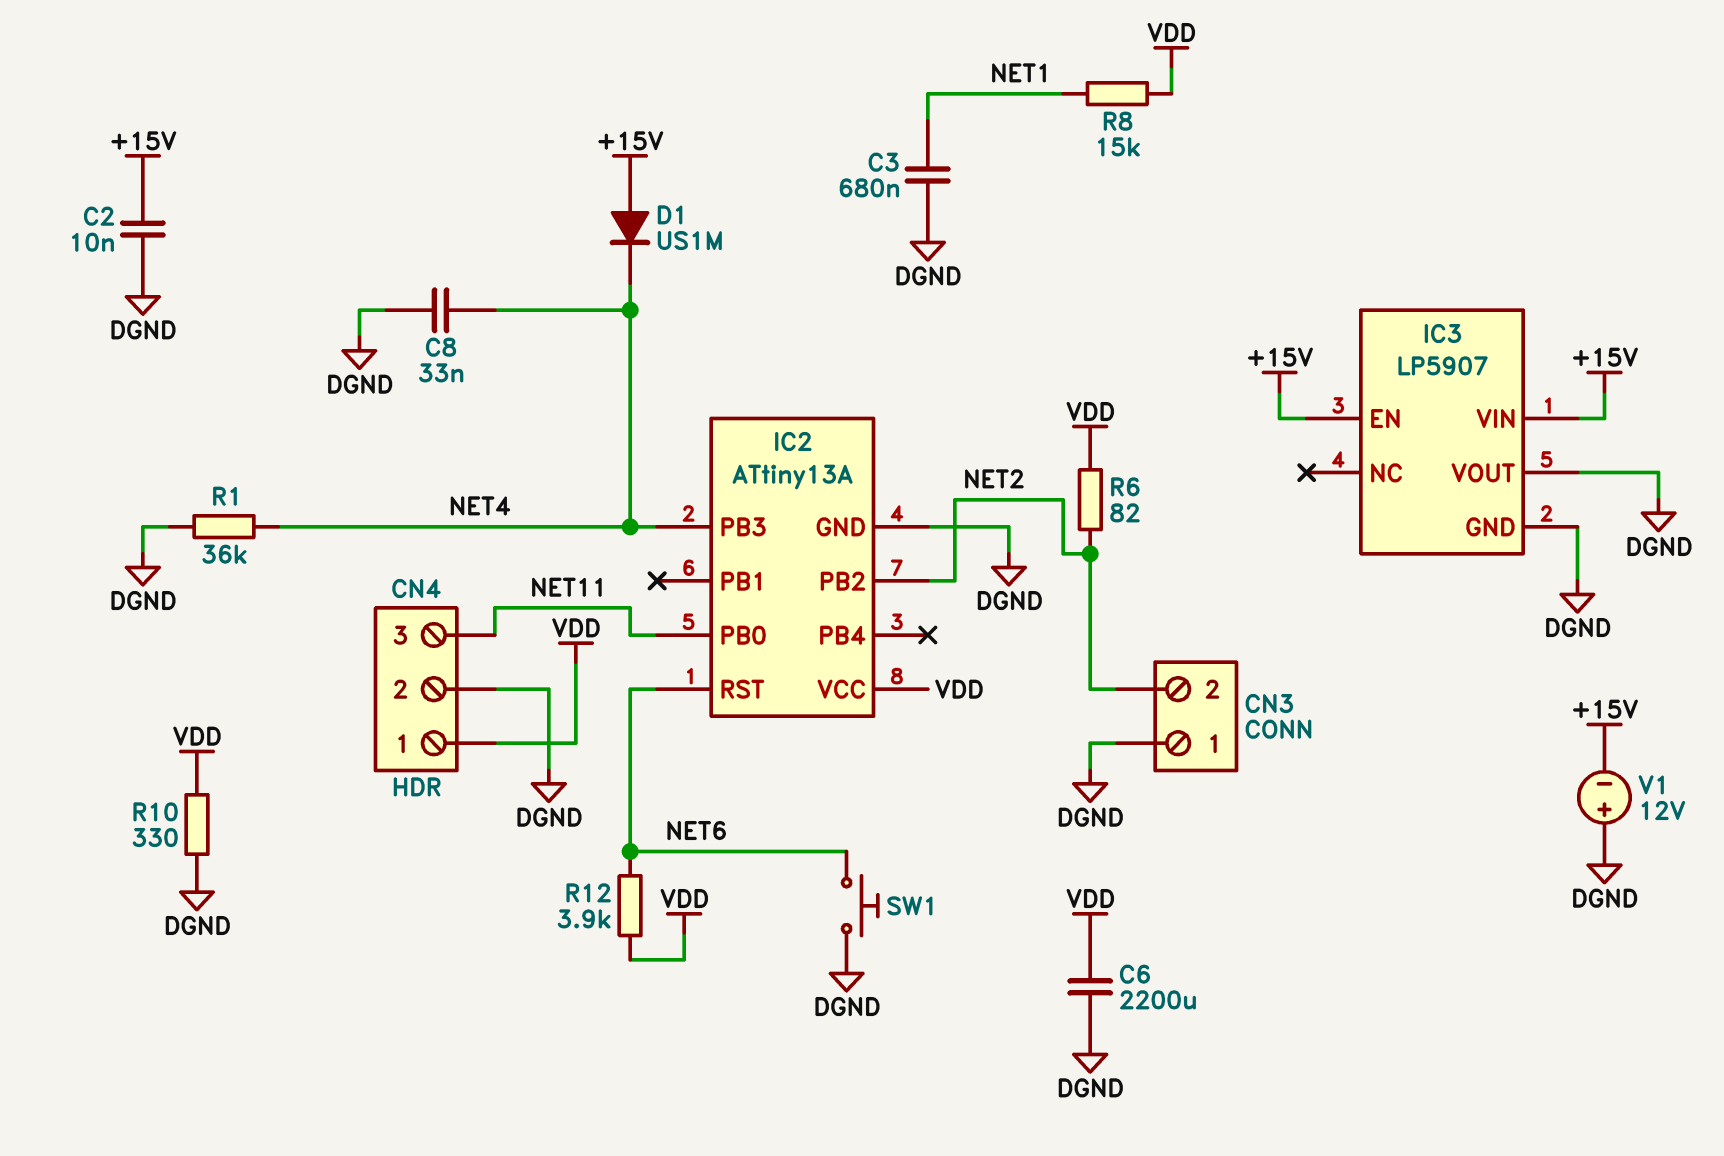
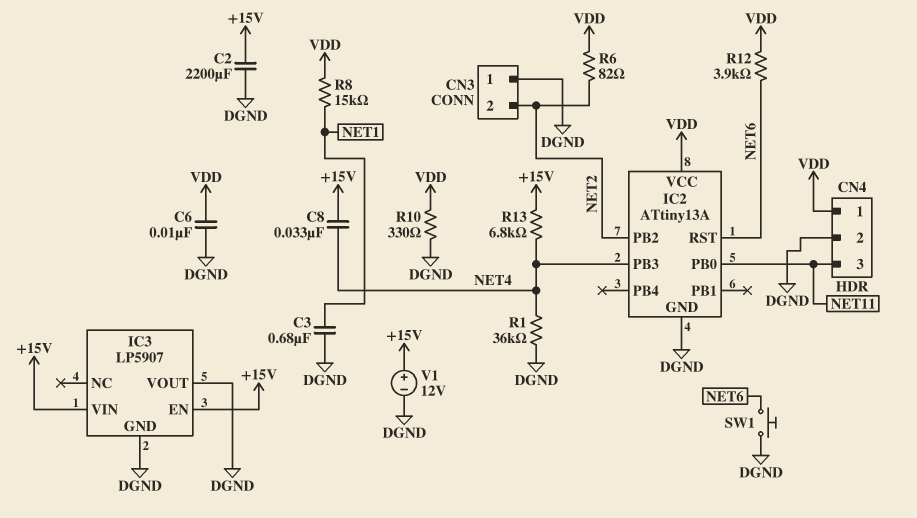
C2: 10nF (+15V, DGND) -> 2200uF (+15V, DGND)
C6: 2200uF (DGND, VDD) -> 10nF (DGND, VDD)
C8: 33nF (DGND, NET4) -> 33nF (+15V, NET4)
D1: diode US1M (A +15V, K NET4) -> none
R13: none -> 6.8k (+15V, NET4)
V1: 12V (plus DGND, minus +15V) -> 12V (plus +15V, minus DGND)

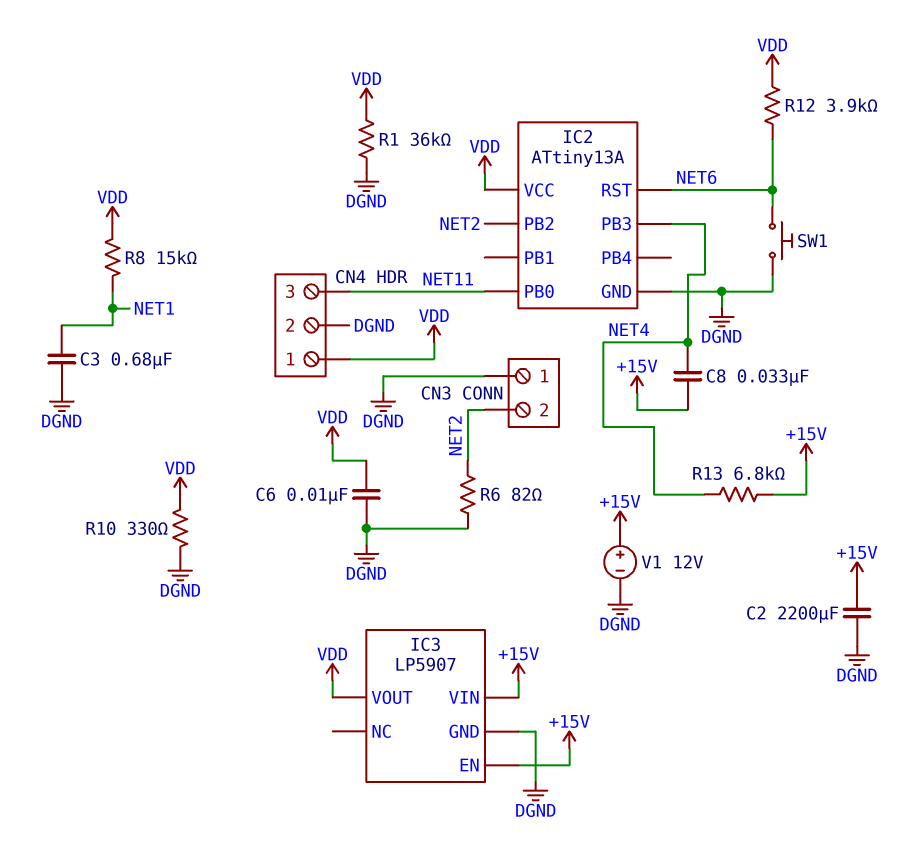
IC3 pin VOUT: DGND -> VDD
R1: 36k (DGND, NET4) -> 36k (DGND, VDD)
R6: 82 (NET2, VDD) -> 82 (DGND, NET2)

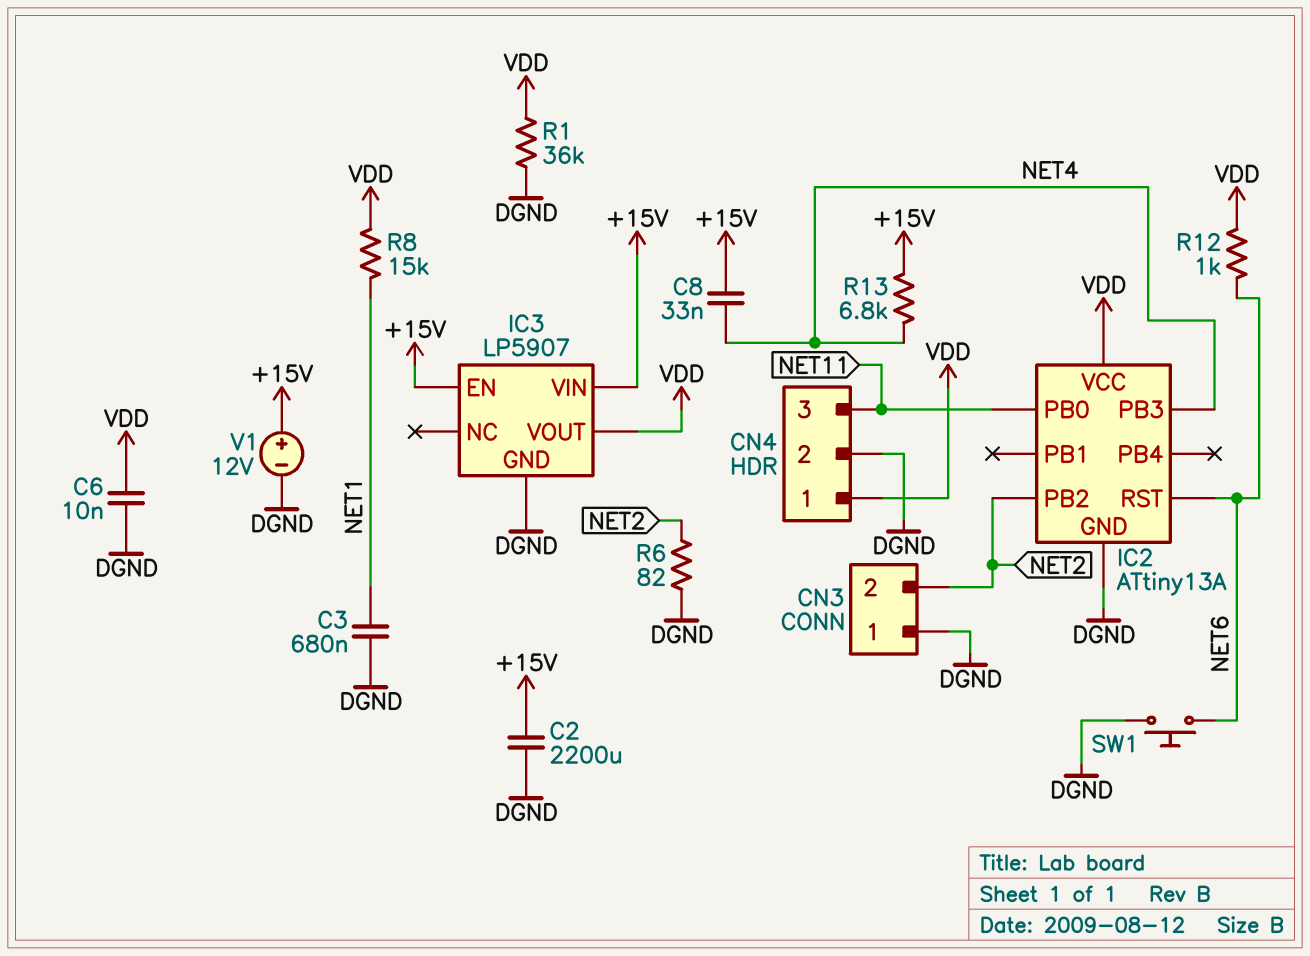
R10: 330 (DGND, VDD) -> none
R12: 3.9k (NET6, VDD) -> 1k (NET6, VDD)

